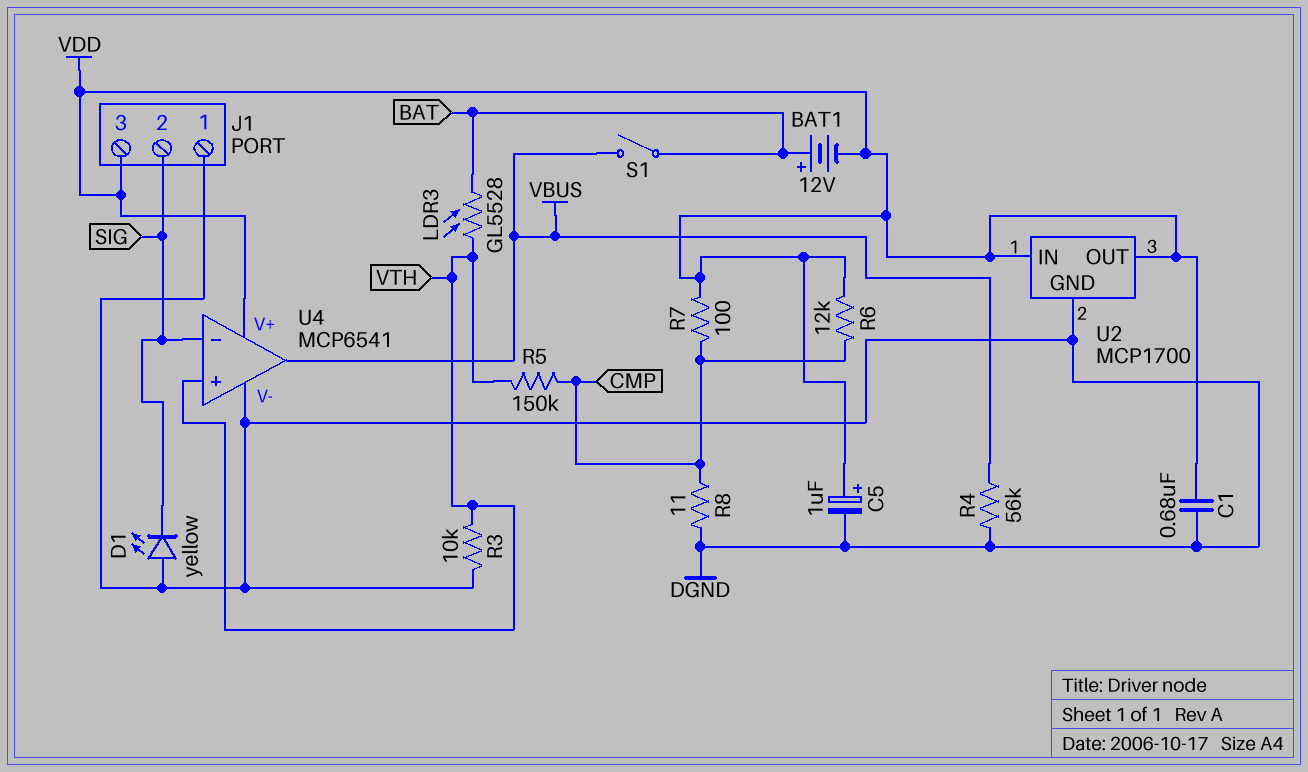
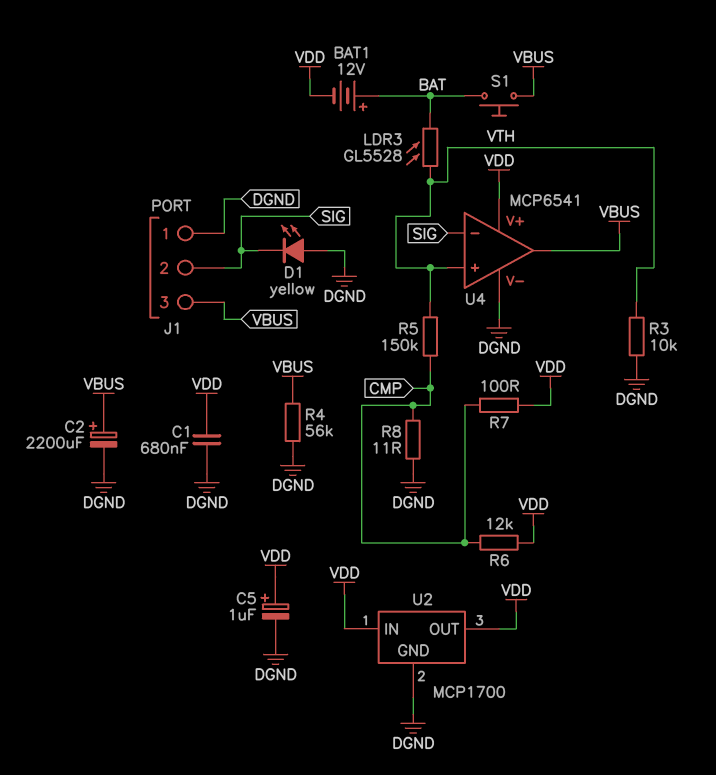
C2: none -> 2200uF (plus VBUS, minus DGND)
J1 pin 3: VDD -> VBUS
S1: switch (BAT, VBUS) -> button (BAT, VBUS)

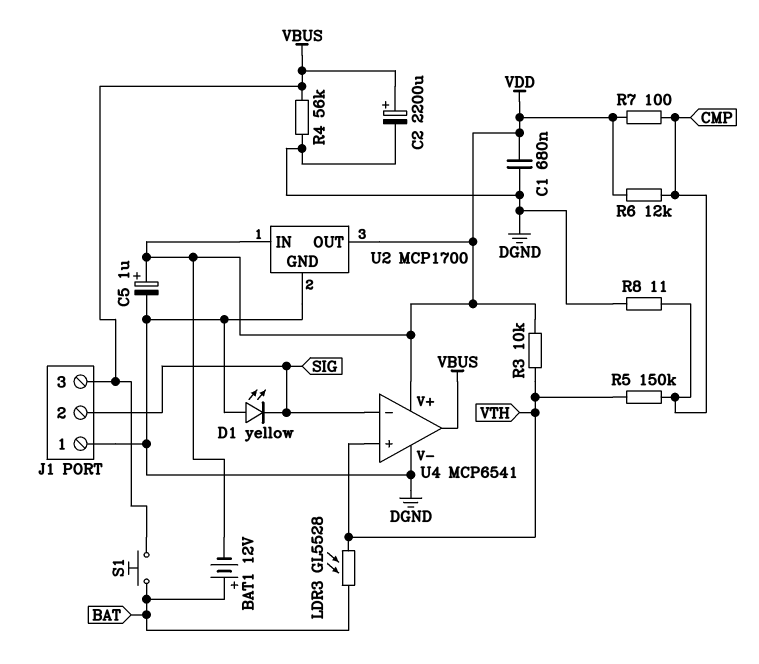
R3: 10k (DGND, VTH) -> 10k (VDD, VTH)

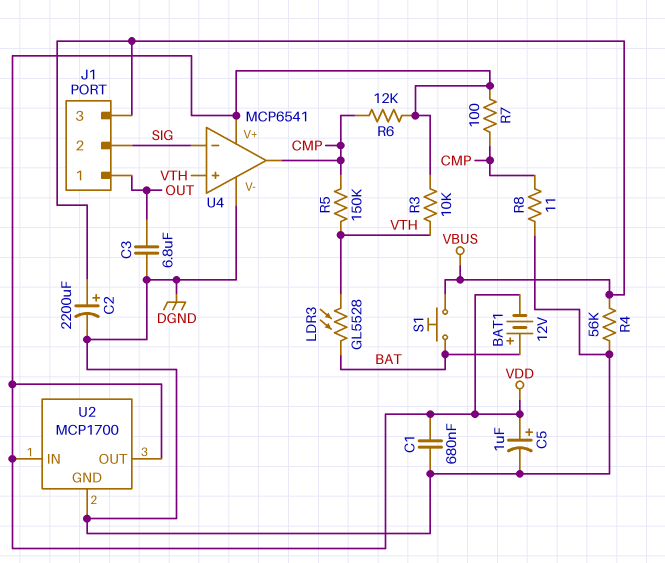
C3: none -> 6.8uF (DGND, OUT)
D1: LED yellow (A DGND, K SIG) -> none
J1 pin 1: DGND -> OUT
U4 pin out: VBUS -> CMP

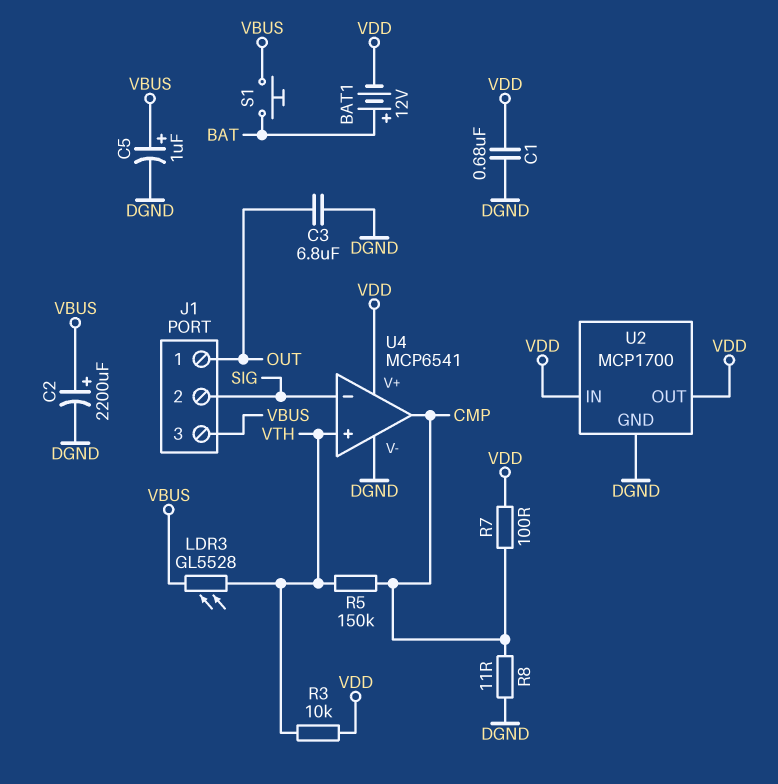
C5: 1uF (plus VDD, minus DGND) -> 1uF (plus VBUS, minus DGND)
LDR3: GL5528 (BAT, VTH) -> GL5528 (VBUS, VTH)
R4: 56k (DGND, VBUS) -> none
R6: 12k (CMP, VDD) -> none

